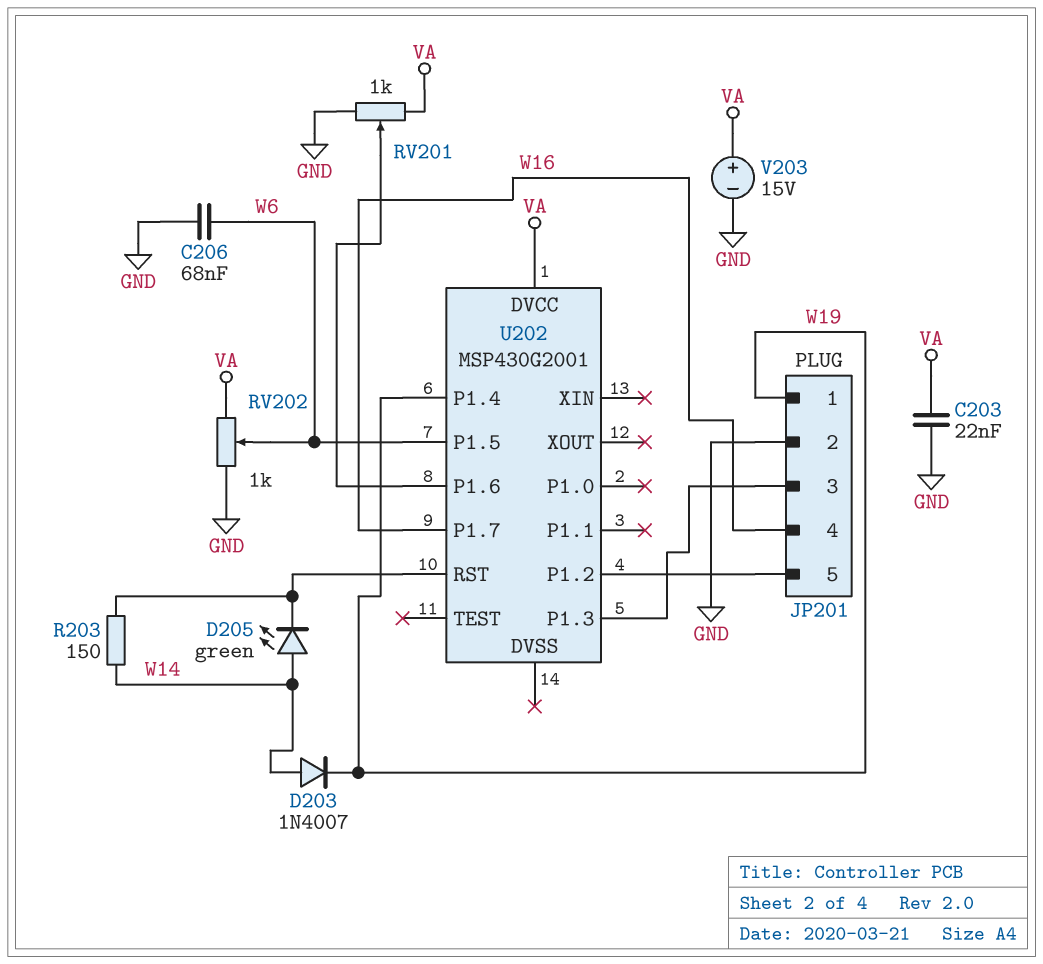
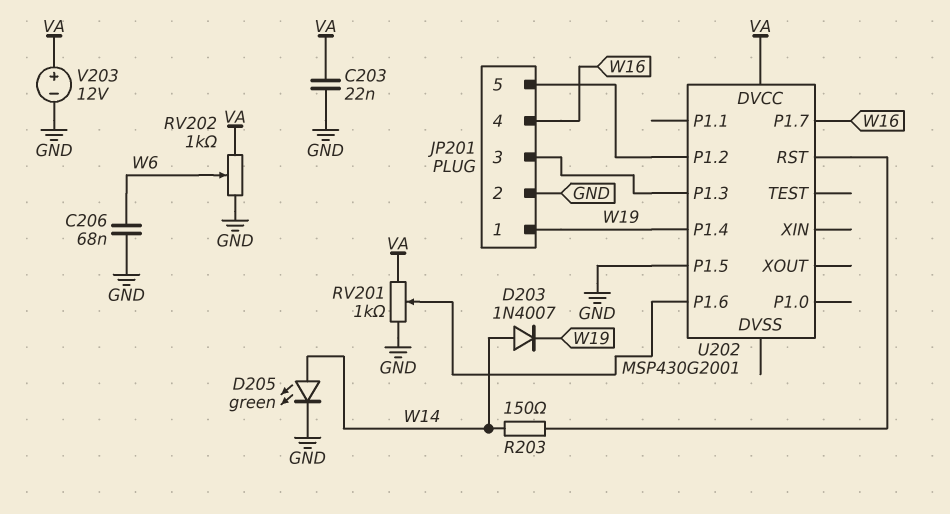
D205: LED green (A W14, K U202/RST) -> LED green (A W14, K GND)
U202 pin P1.5: W6 -> GND
V203: 15V (plus VA, minus GND) -> 12V (plus VA, minus GND)

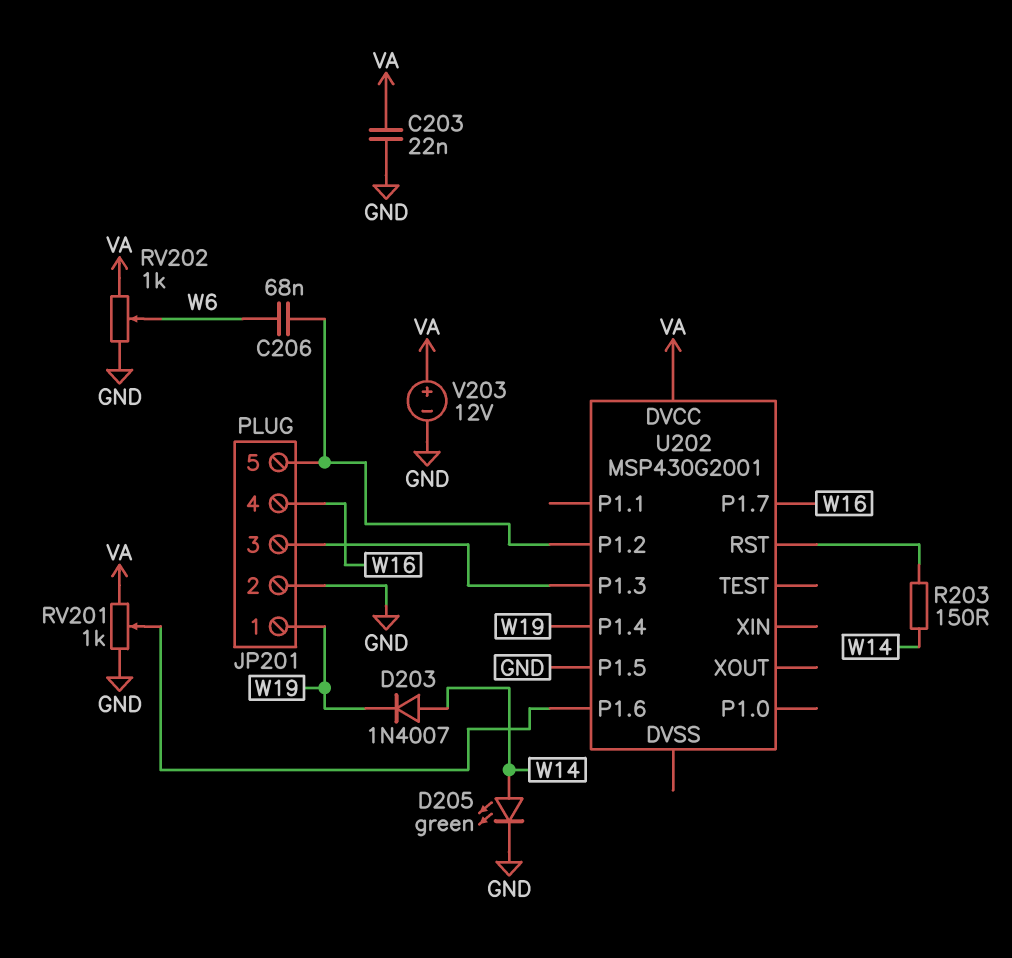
C206: 68nF (GND, W6) -> 68nF (JP201/5, W6)

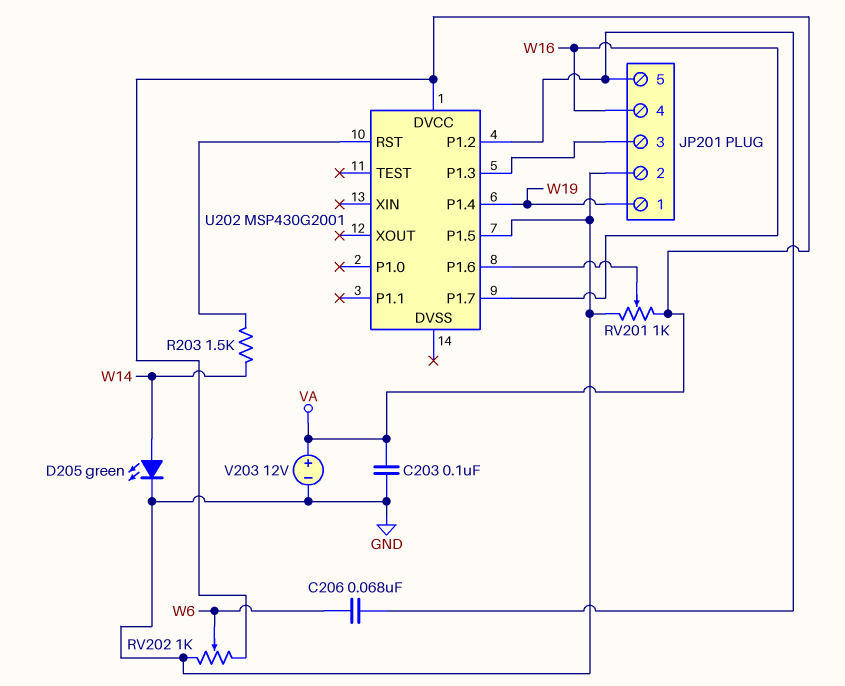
C203: 22nF (GND, VA) -> 100nF (GND, VA)
D203: diode 1N4007 (A W14, K W19) -> none
R203: 150 (U202/RST, W14) -> 1.5k (U202/RST, W14)

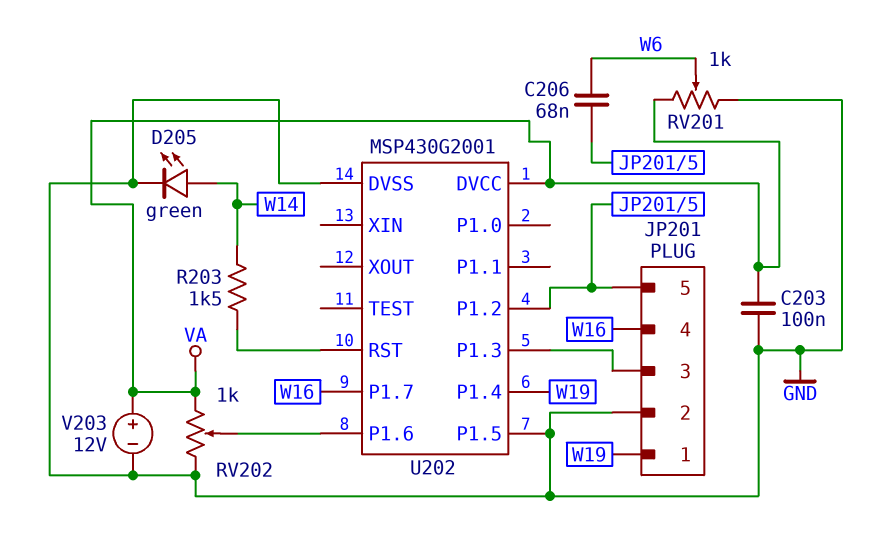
RV201: 1k (GND, VA, wiper U202/P1.6) -> 1k (GND, VA, wiper W6)
RV202: 1k (GND, VA, wiper W6) -> 1k (GND, VA, wiper U202/P1.6)
U202 pin DVSS: none -> GND

